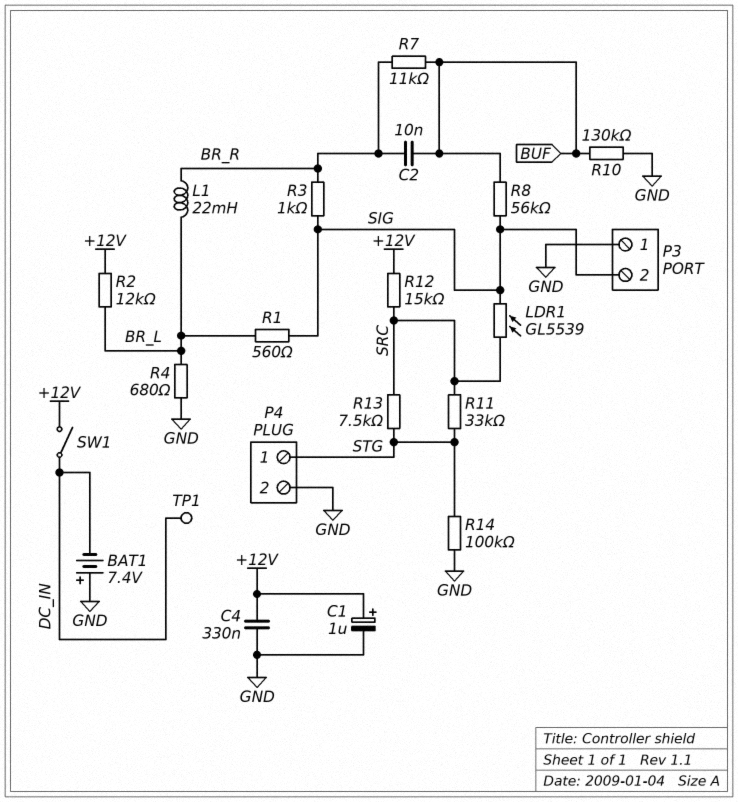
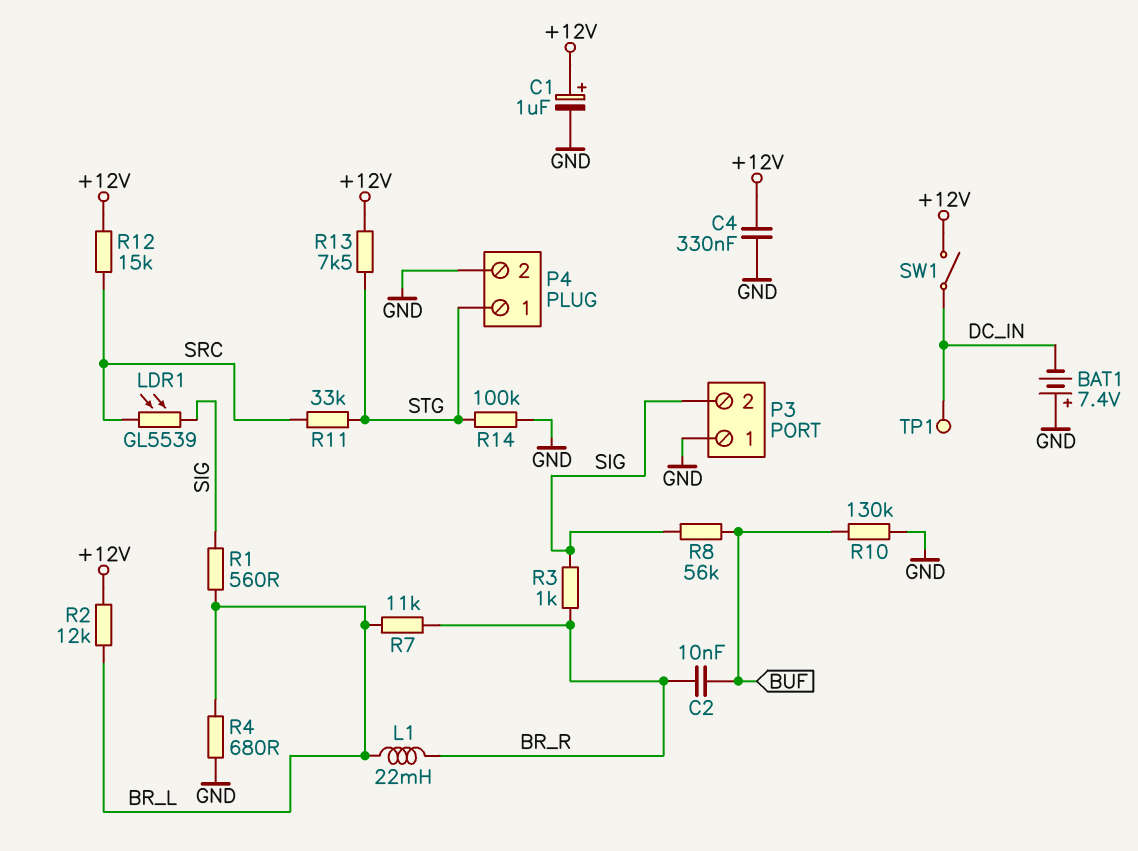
R7: 11k (BR_R, BUF) -> 11k (BR_L, BR_R)
R13: 7.5k (SRC, STG) -> 7.5k (+12V, STG)

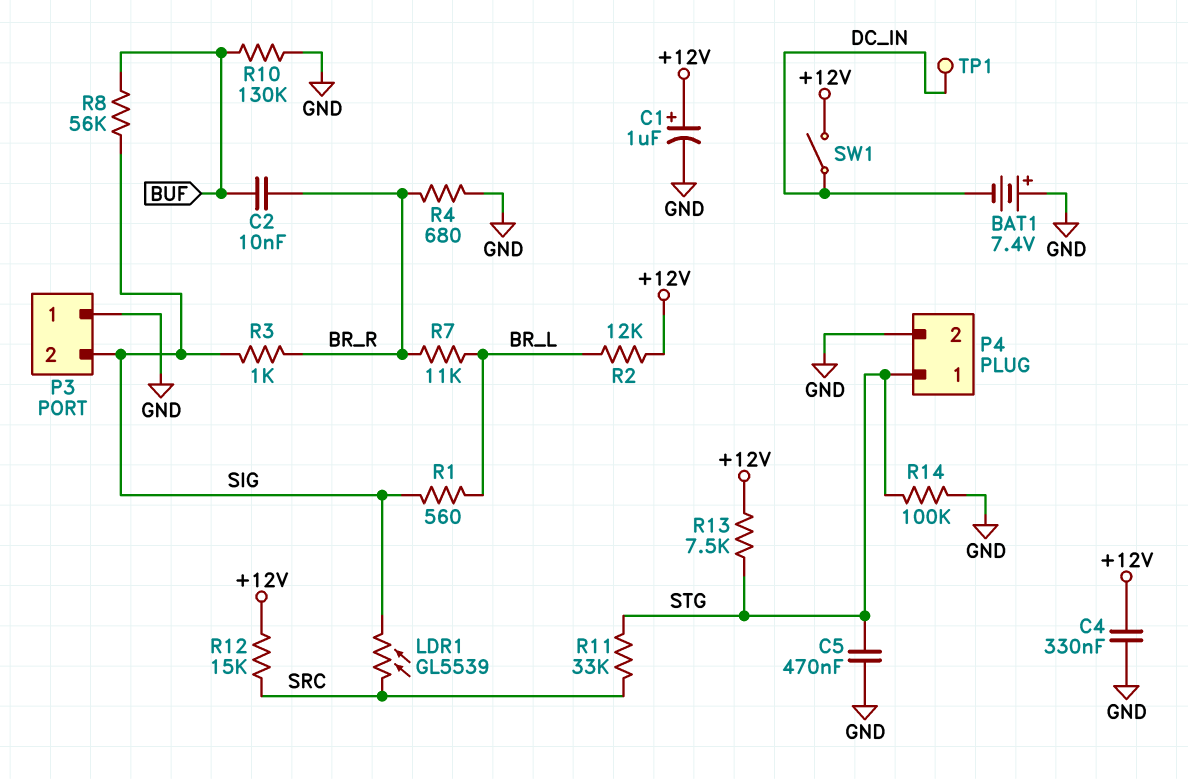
C5: none -> 470nF (GND, STG)
L1: 22mH (BR_L, BR_R) -> none
R4: 680 (BR_L, GND) -> 680 (BR_R, GND)

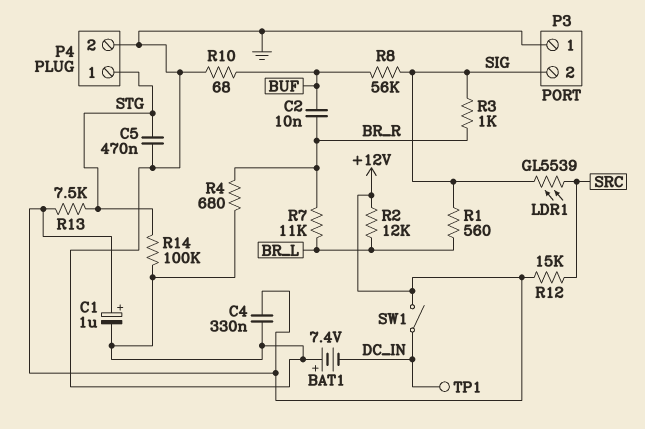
R10: 130k (BUF, GND) -> 68 (BUF, GND)
R11: 33k (SRC, STG) -> none

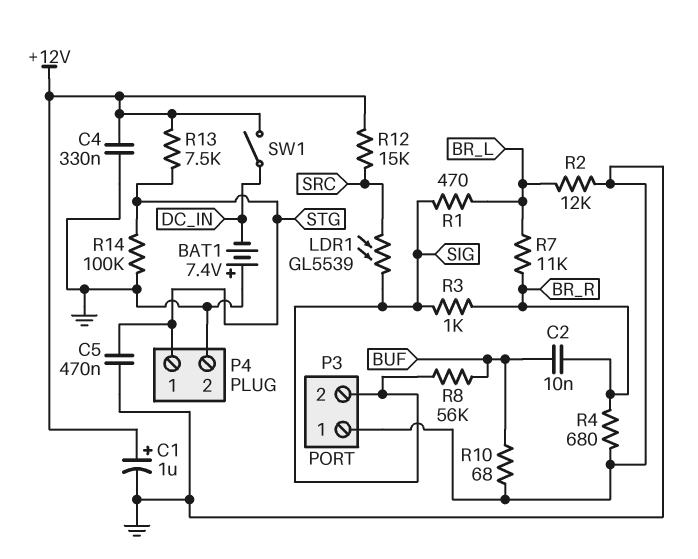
R1: 560 (BR_L, SIG) -> 470 (BR_L, SIG)
R2: 12k (+12V, BR_L) -> 12k (BR_L, GND)
TP1: test point (DC_IN) -> none

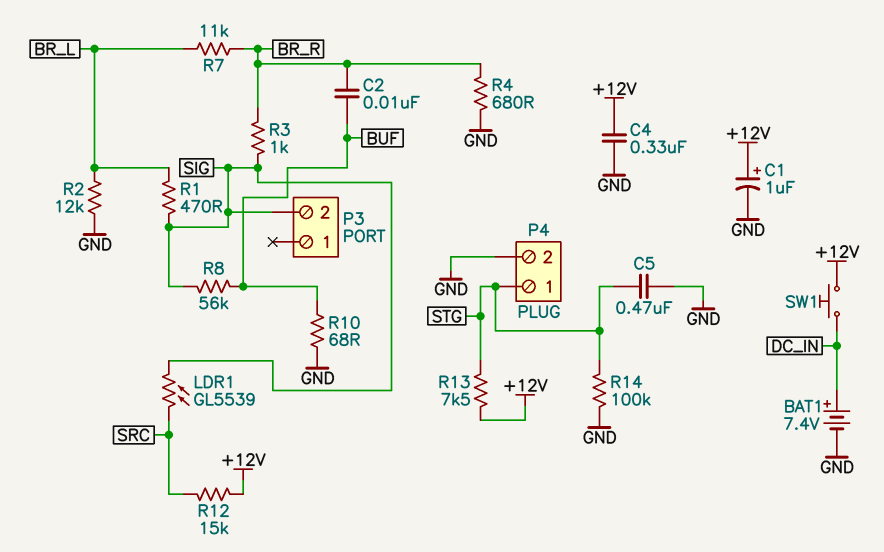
BAT1: 7.4V (plus GND, minus DC_IN) -> 7.4V (plus DC_IN, minus GND)
P3 pin 1: GND -> none
SW1: switch (+12V, DC_IN) -> button (+12V, DC_IN)

